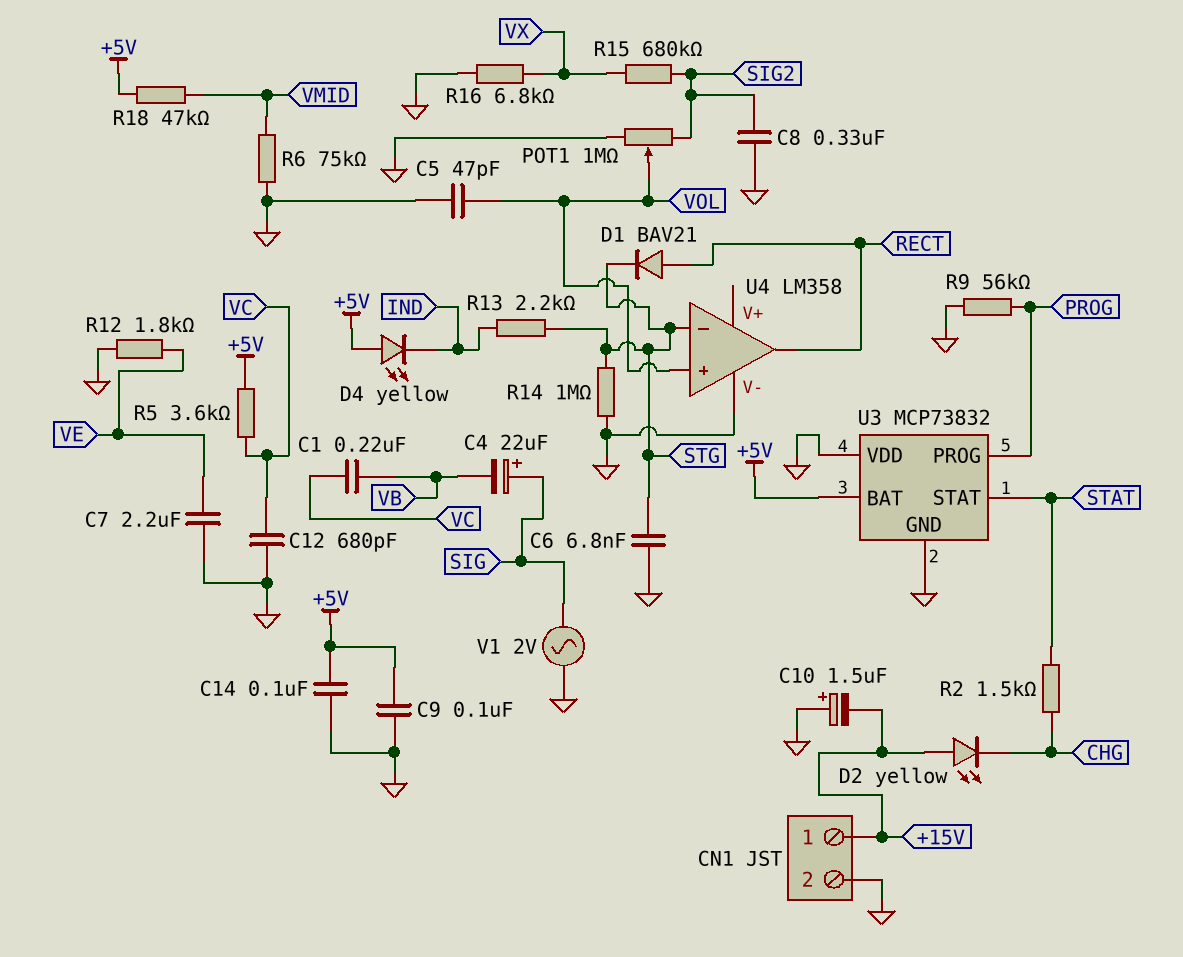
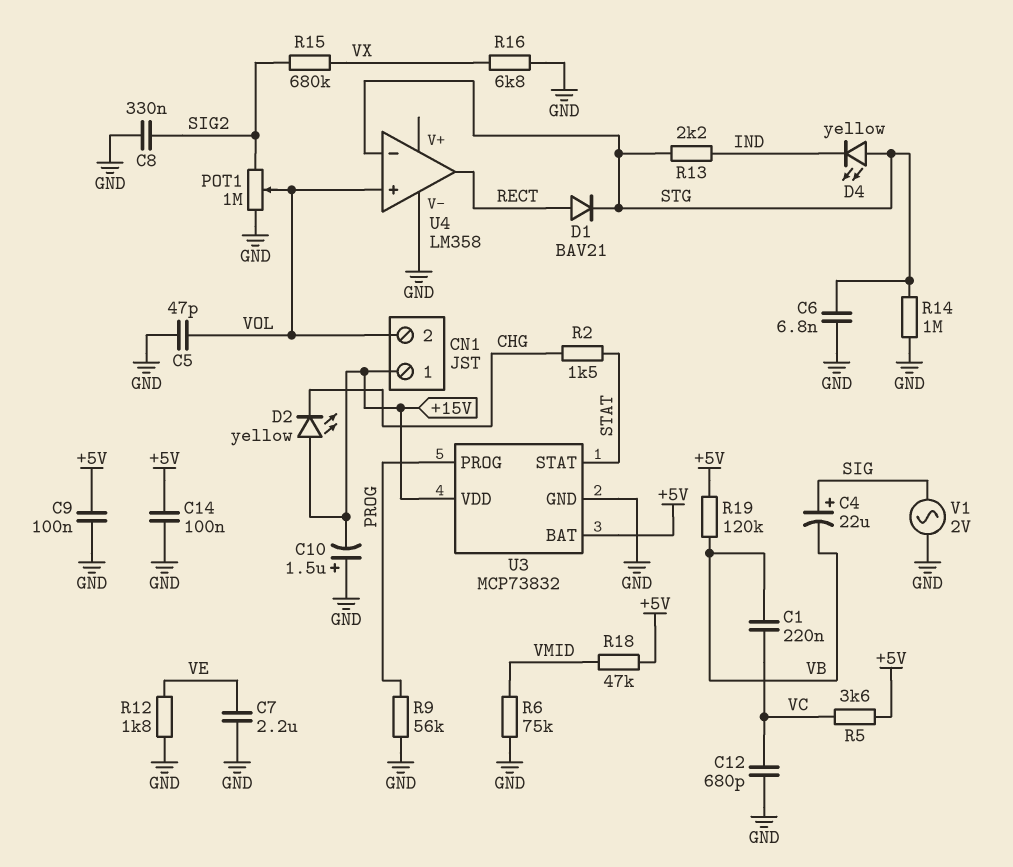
CN1 pin 2: GND -> VOL
D4: LED yellow (A +5V, K IND) -> LED yellow (A STG, K IND)
R19: none -> 120k (+5V, VB)
U3 pin VDD: GND -> +15V

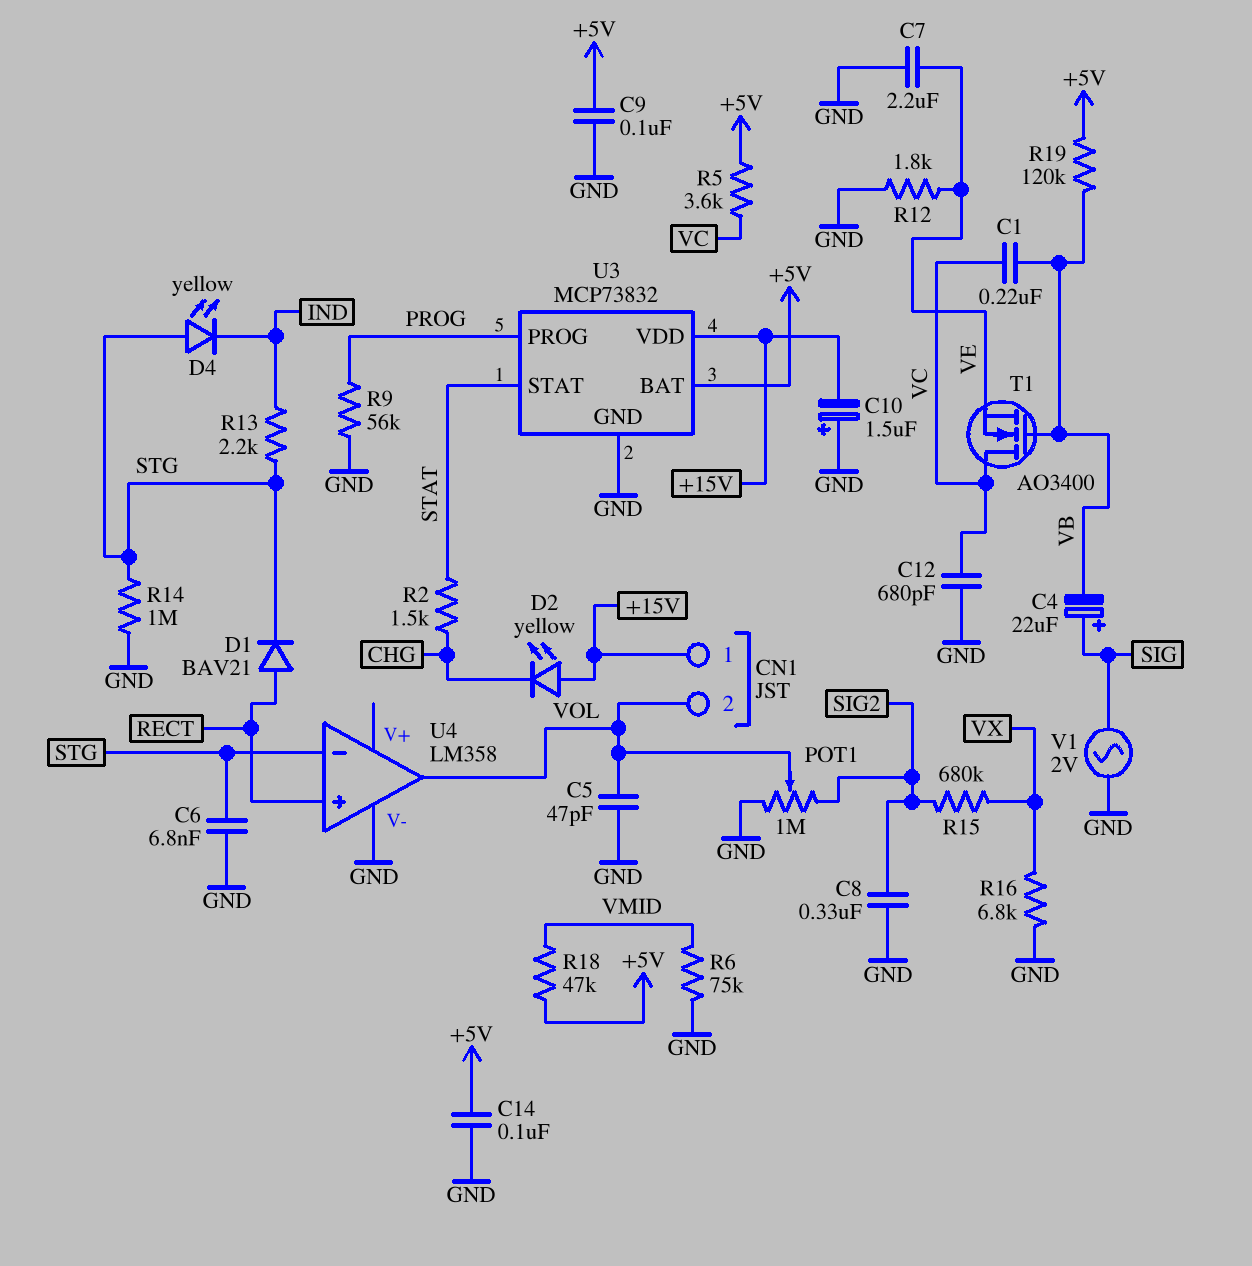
T1: none -> NMOS AO3400 (G VB, D VC, S VE)
U4 pin in+: VOL -> RECT
U4 pin out: RECT -> VOL

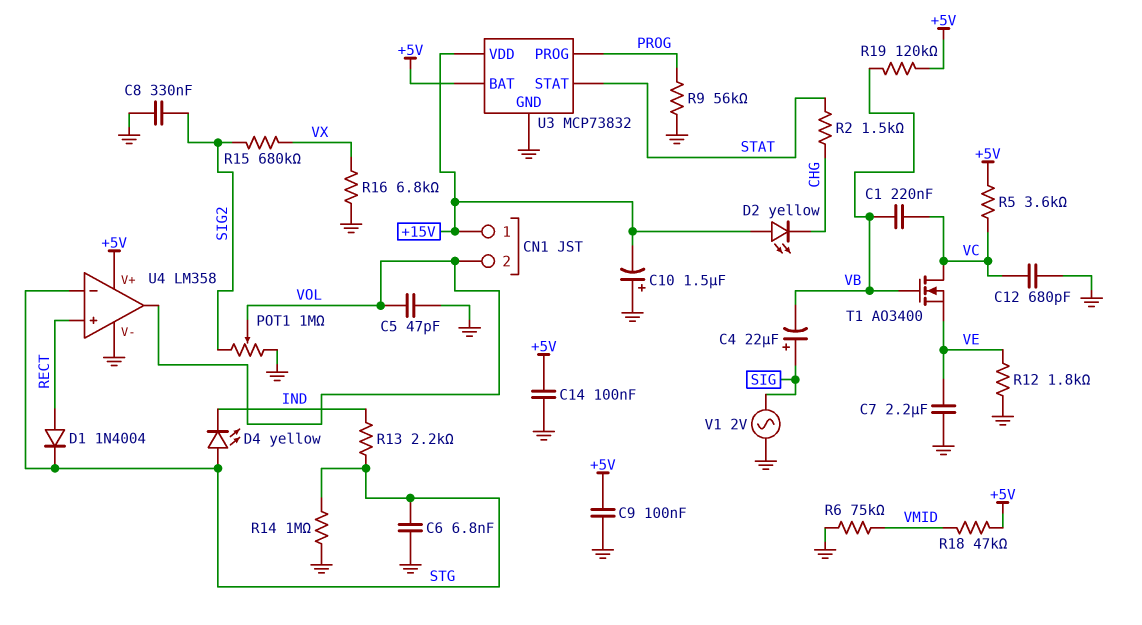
D1: diode BAV21 (A RECT, K STG) -> diode 1N4004 (A RECT, K STG)
U4 pin V+: none -> +5V

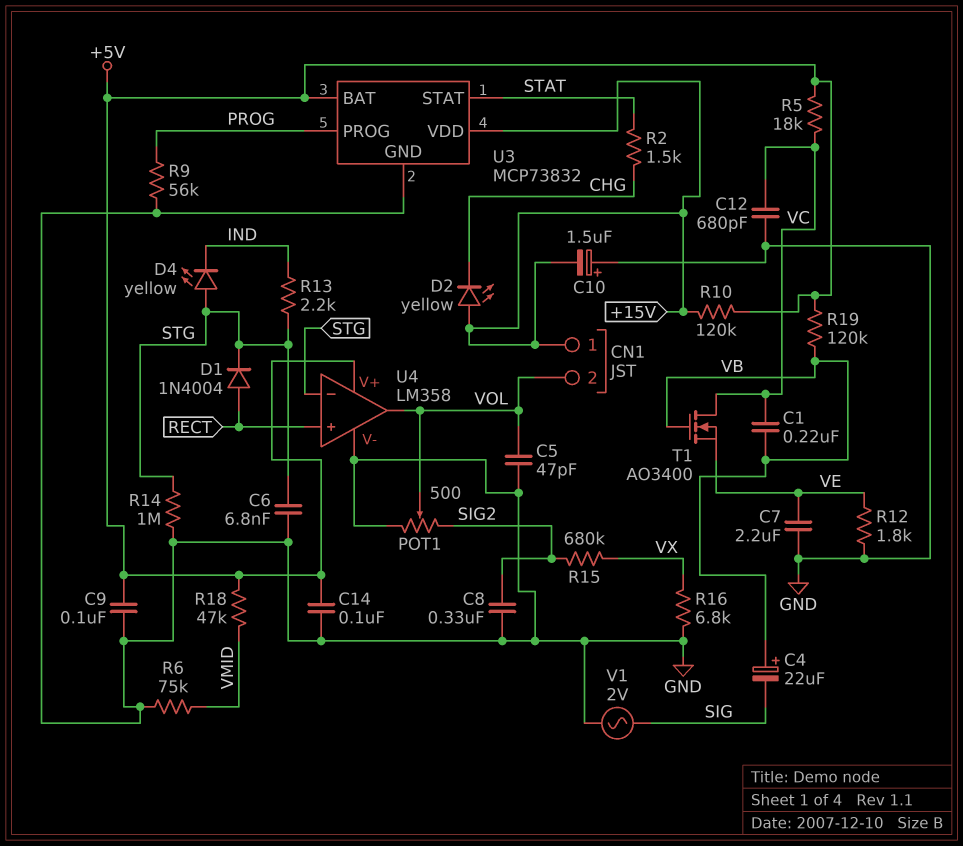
C4: 22uF (plus SIG, minus VB) -> 22uF (plus VB, minus SIG)
POT1: 1M (GND, SIG2, wiper VOL) -> 500 (GND, SIG2, wiper VOL)
R5: 3.6k (+5V, VC) -> 18k (+5V, VC)
R10: none -> 120k (+5V, +15V)

